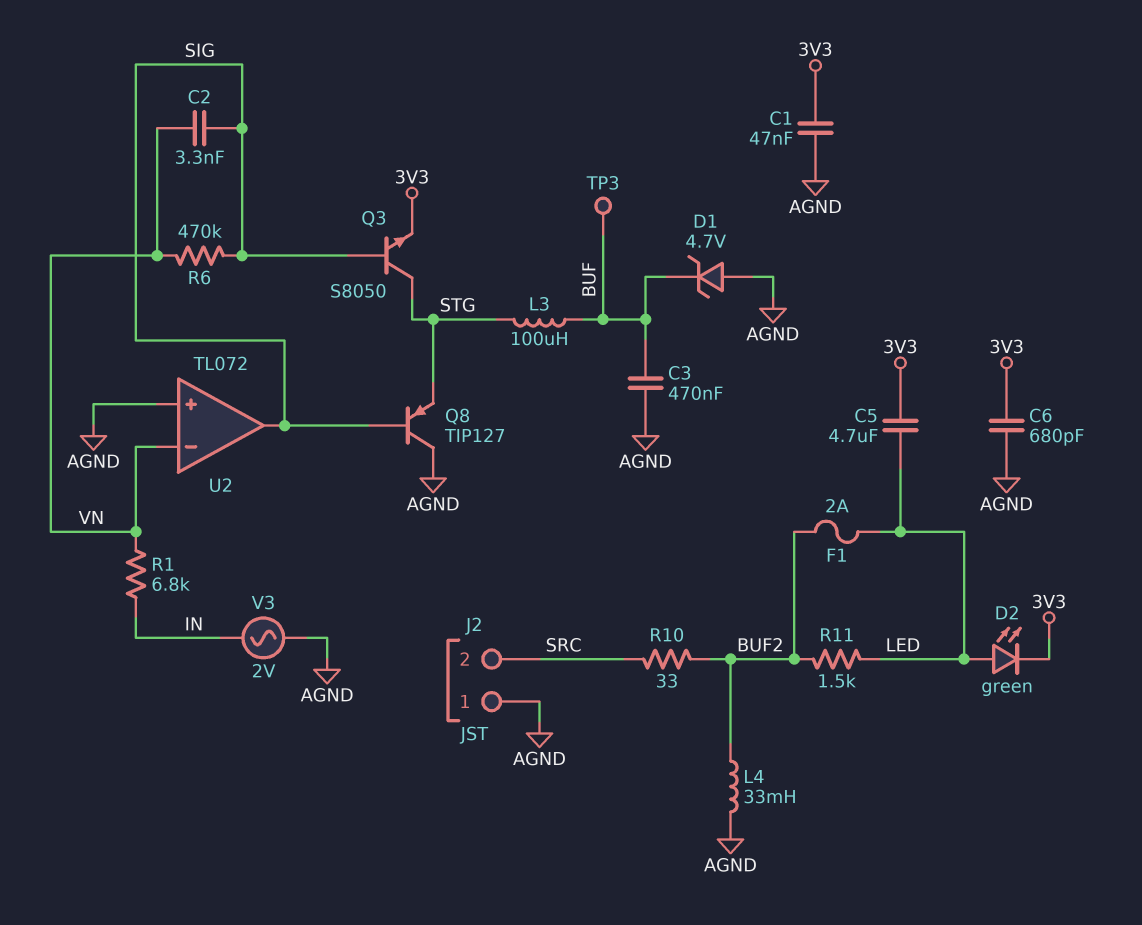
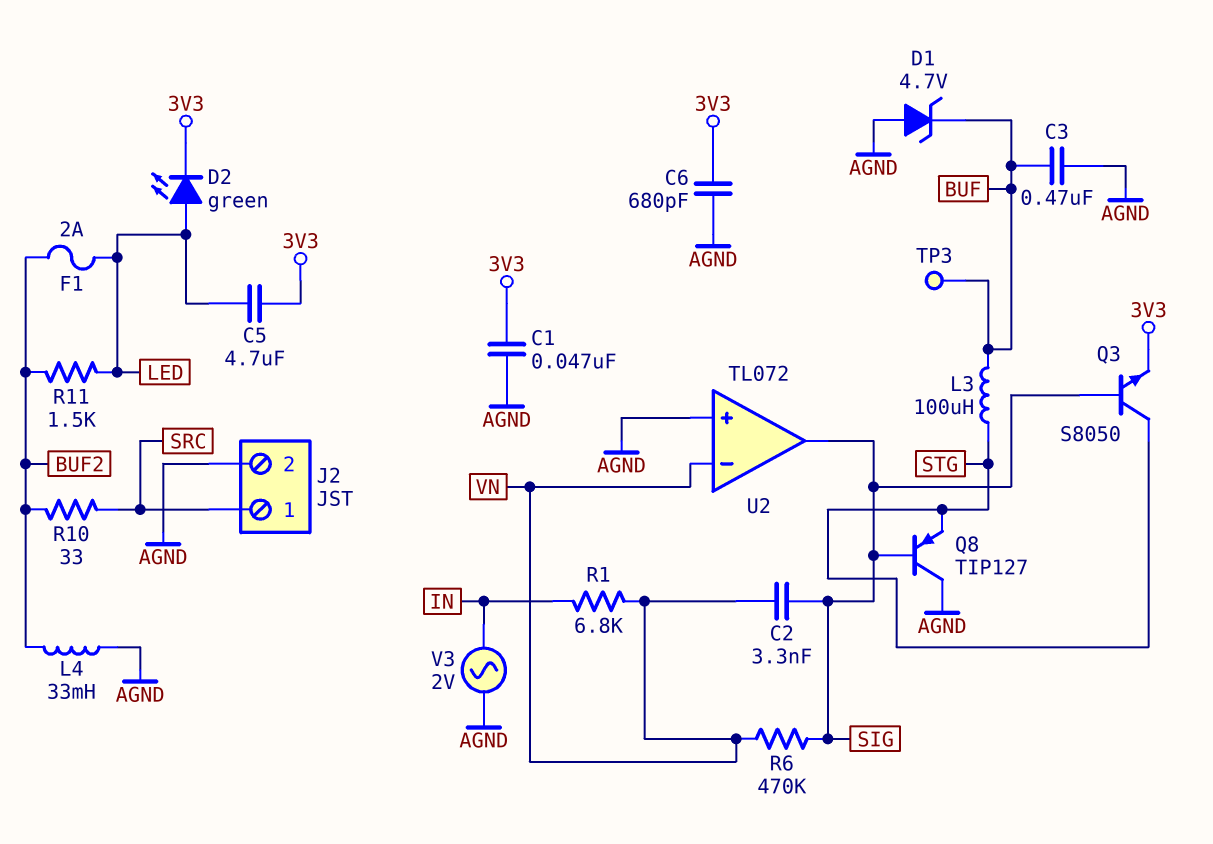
J2 pin 1: AGND -> SRC
J2 pin 2: SRC -> AGND

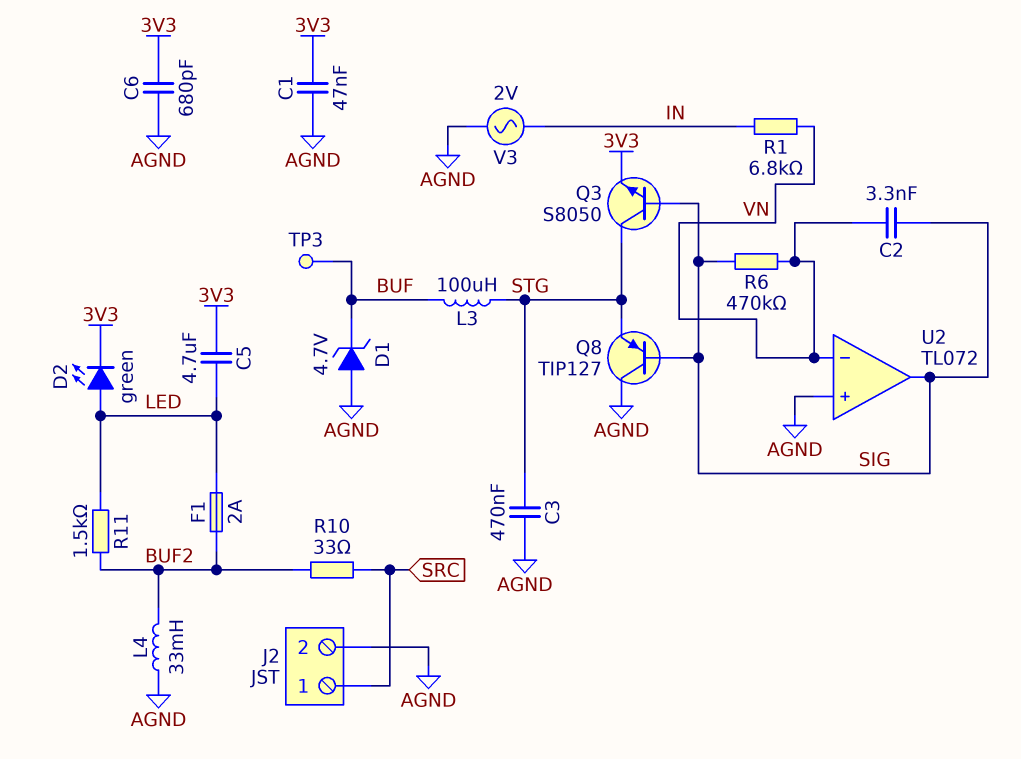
C3: 470nF (AGND, BUF) -> 470nF (AGND, STG)

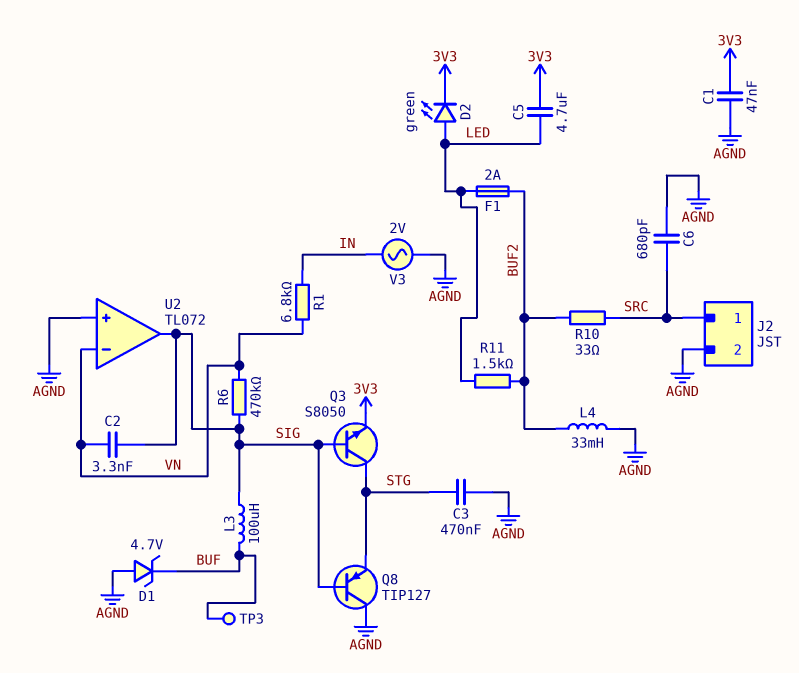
C6: 680pF (3V3, AGND) -> 680pF (AGND, SRC)
L3: 100uH (BUF, STG) -> 100uH (BUF, SIG)

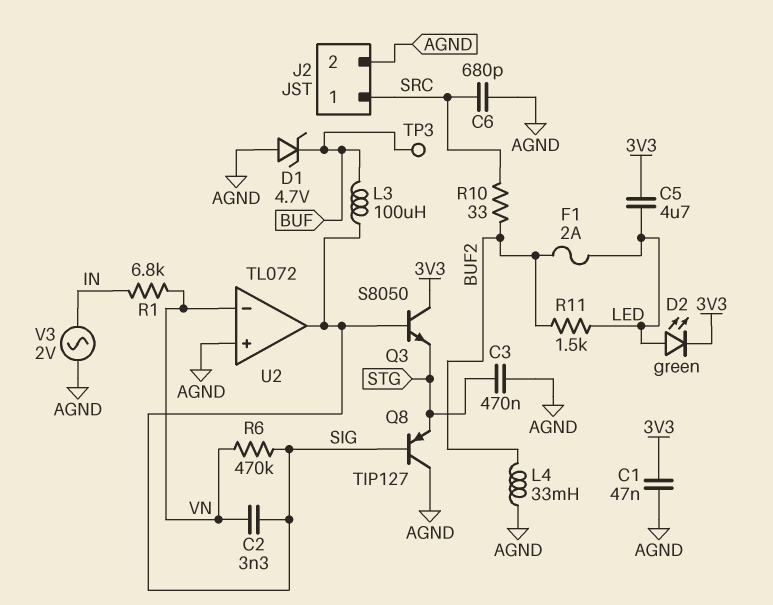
Q3: NPN S8050 (B SIG, C STG, E 3V3) -> NPN S8050 (B SIG, C 3V3, E STG)

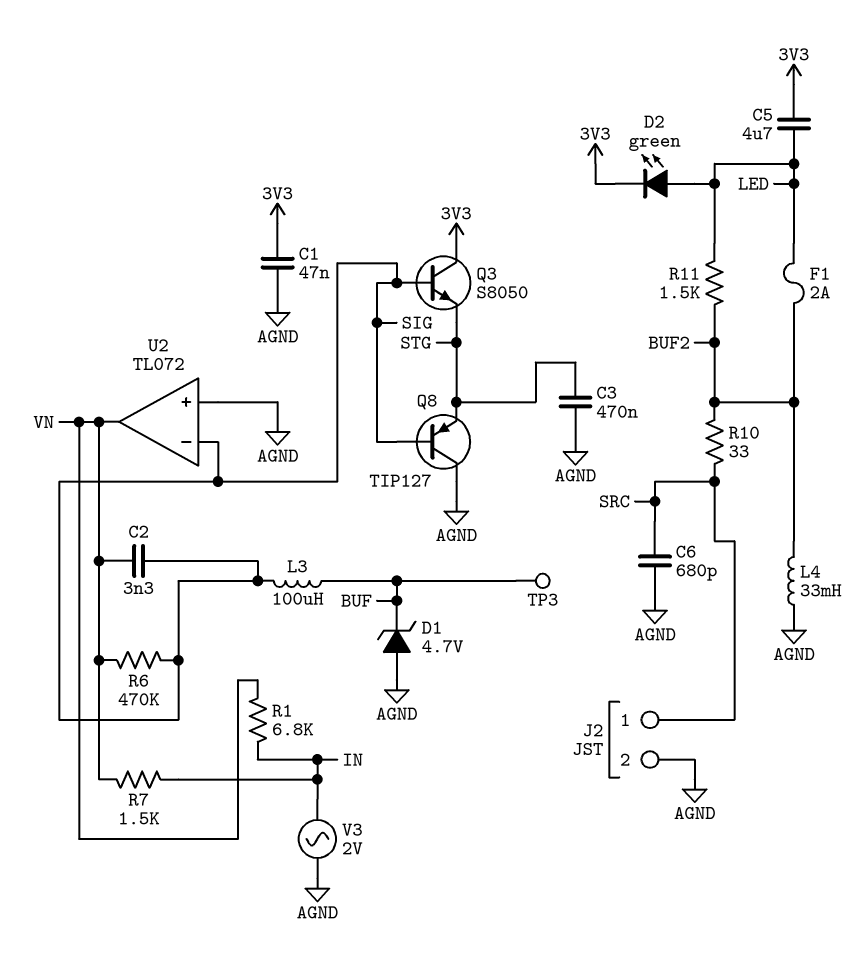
R7: none -> 1.5k (IN, VN)
U2 pin in-: VN -> SIG
U2 pin out: SIG -> VN

